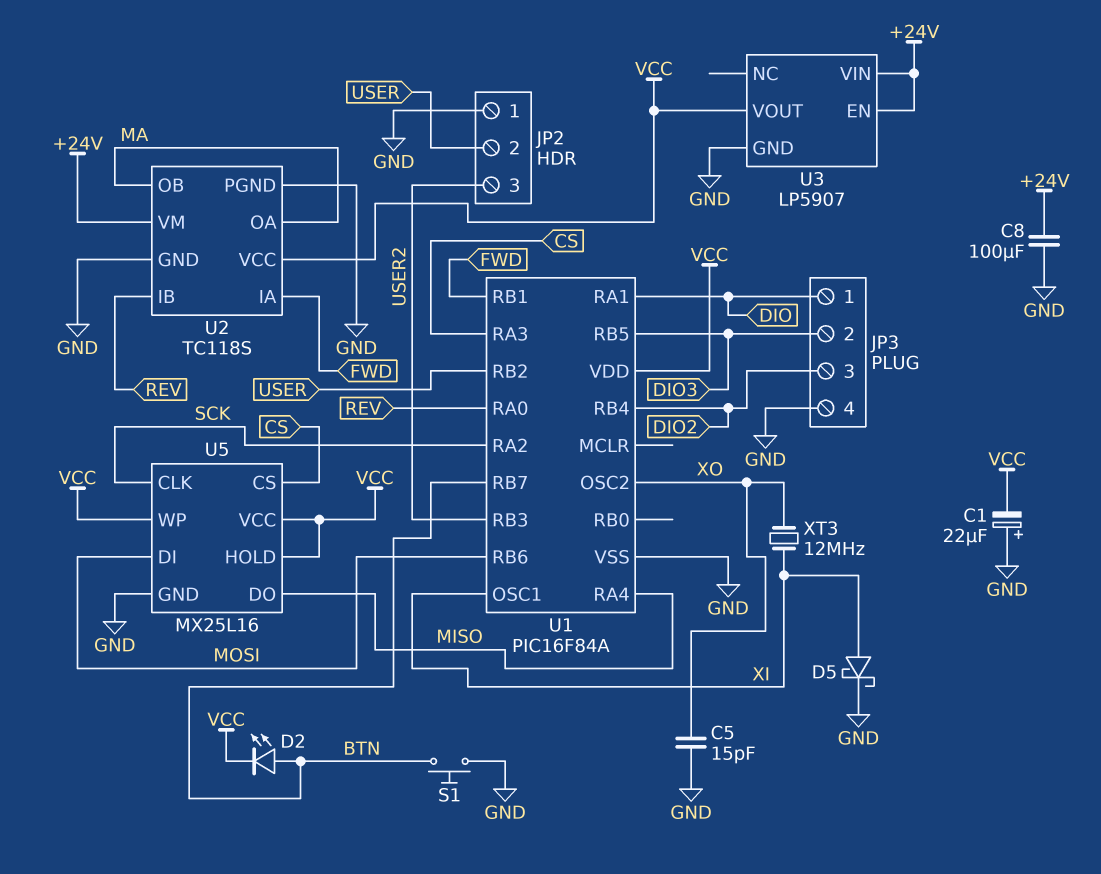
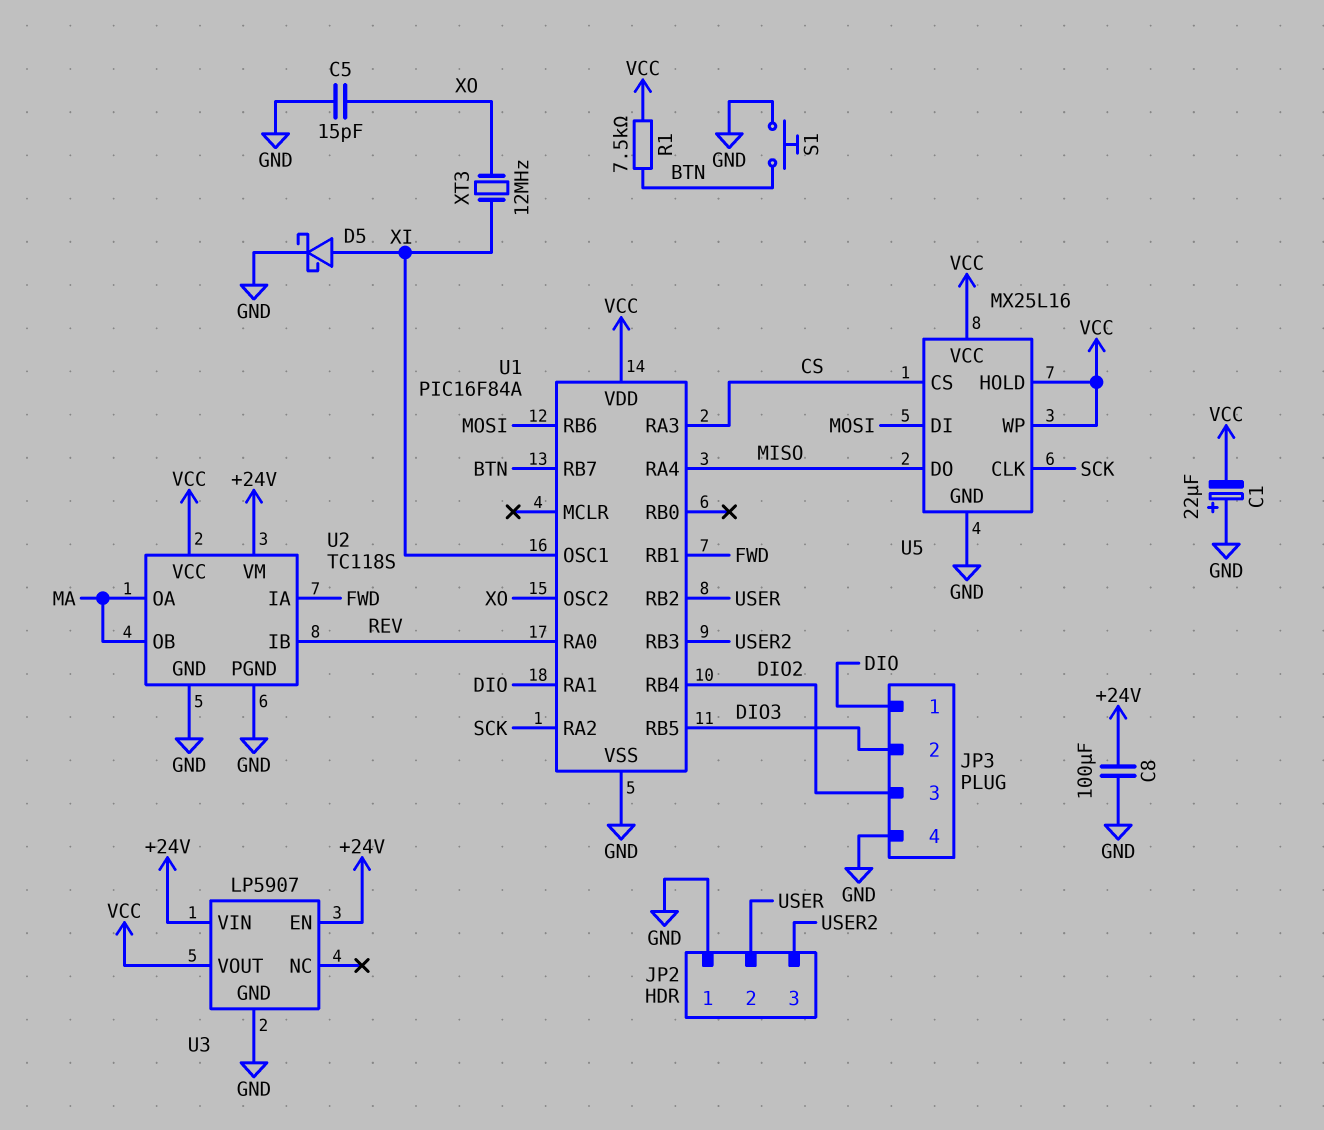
D2: LED (A BTN, K VCC) -> none
R1: none -> 7.5k (BTN, VCC)

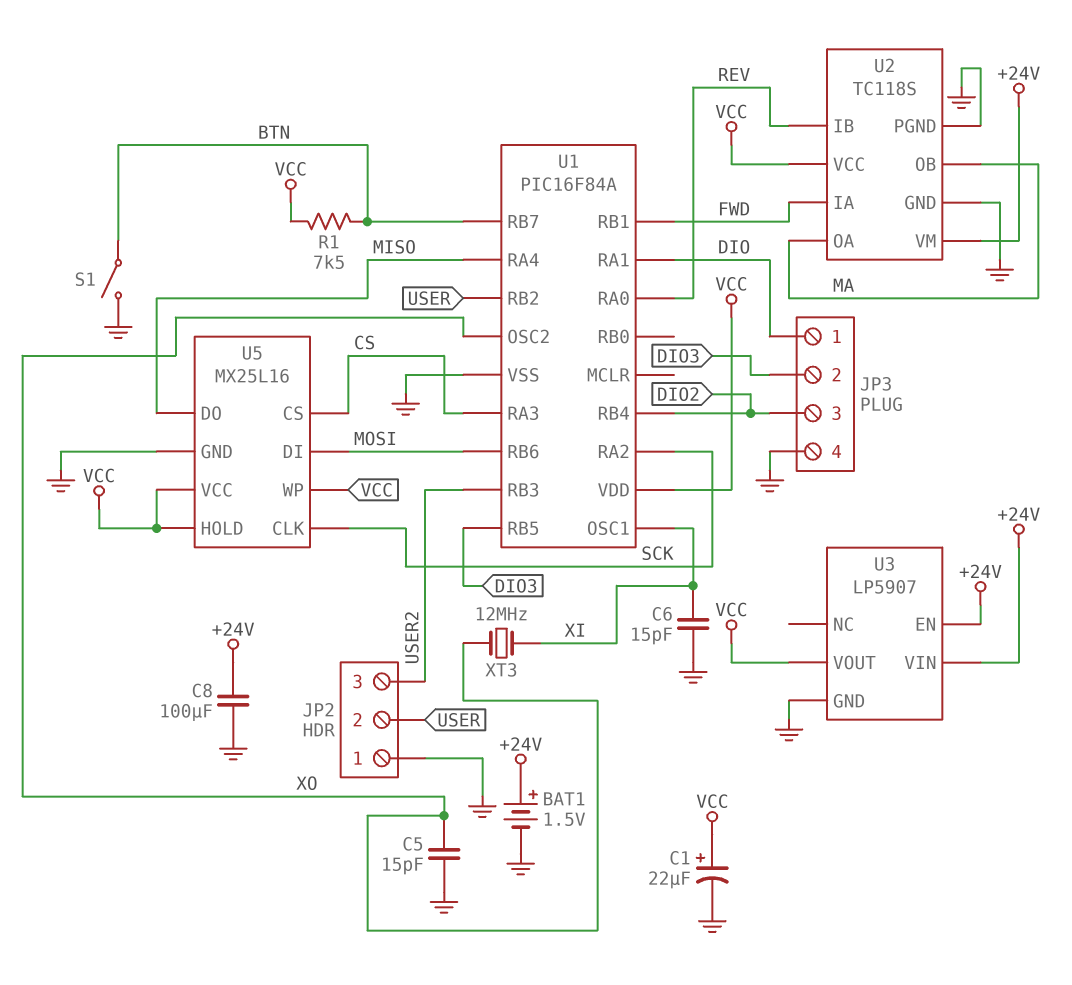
BAT1: none -> 1.5V (plus +24V, minus GND)
C1: 22uF (plus GND, minus VCC) -> 22uF (plus VCC, minus GND)
C6: none -> 15pF (GND, XI)
D5: schottky (A XI, K GND) -> none
S1: button (BTN, GND) -> switch (BTN, GND)

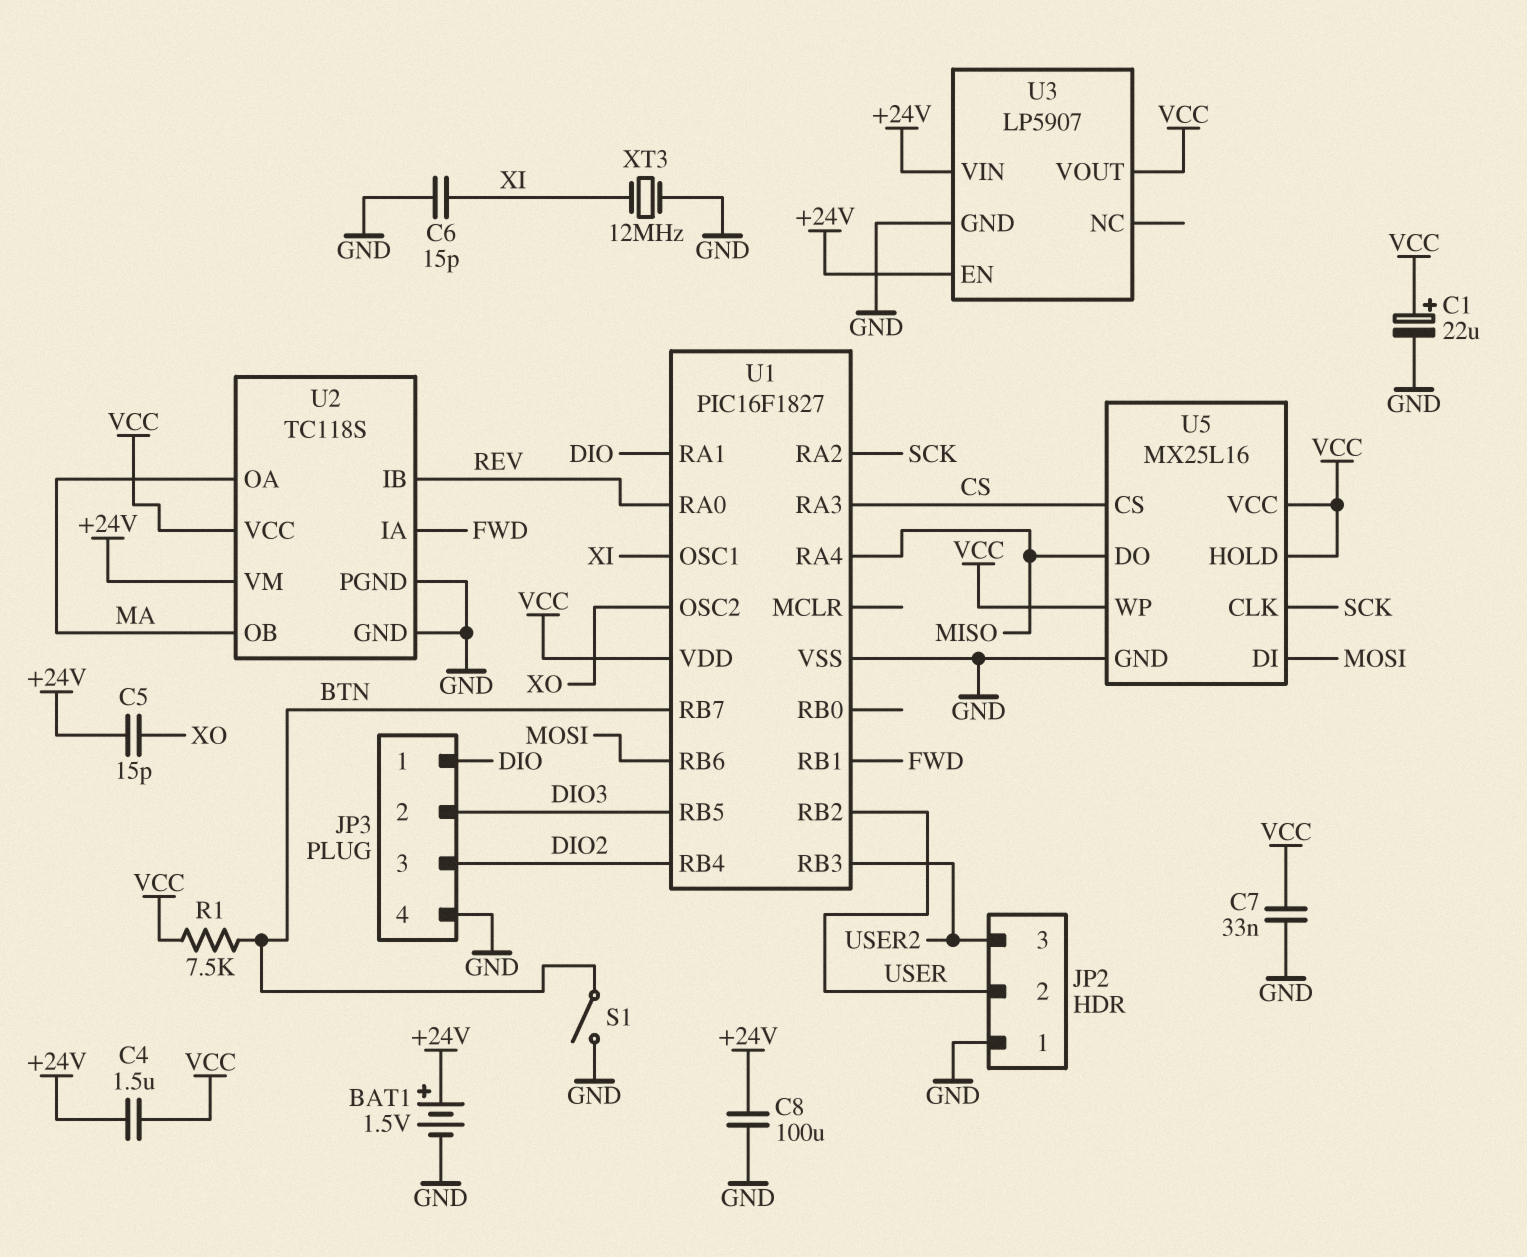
C4: none -> 1.5uF (+24V, VCC)
C5: 15pF (GND, XO) -> 15pF (+24V, XO)
C7: none -> 33nF (GND, VCC)
U1: PIC16F84A -> PIC16F1827
XT3: 12MHz (XI, XO) -> 12MHz (GND, XI)

